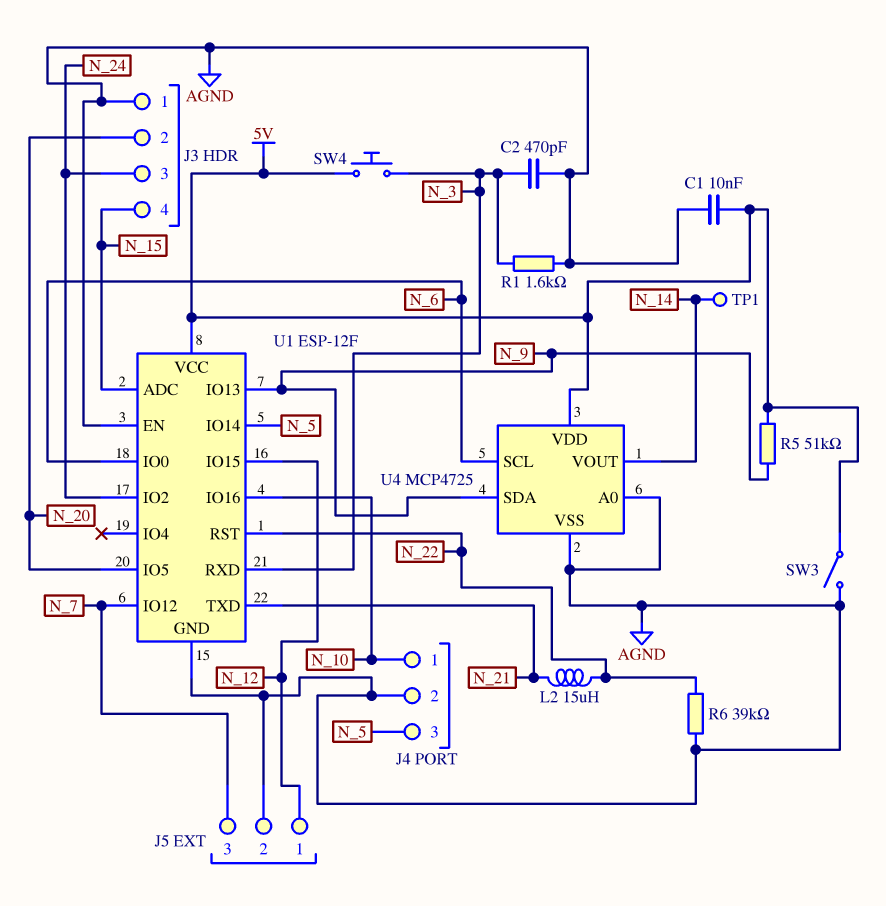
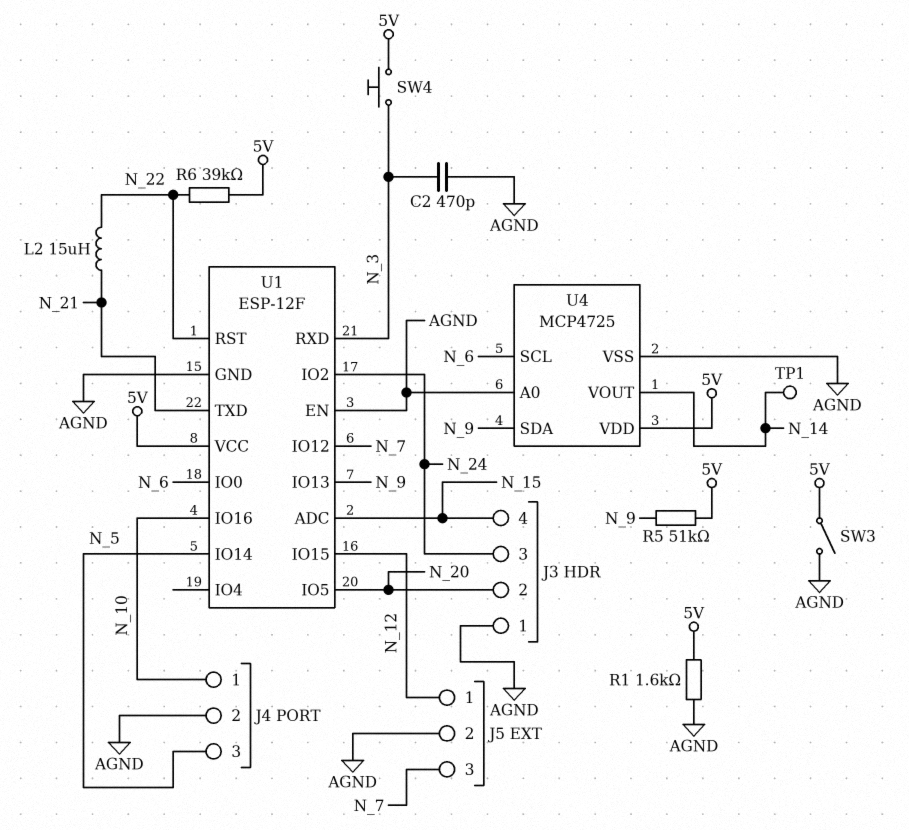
C1: 10nF (5V, AGND) -> none
R1: 1.6k (AGND, N_3) -> 1.6k (5V, AGND)
R6: 39k (AGND, N_22) -> 39k (5V, N_22)

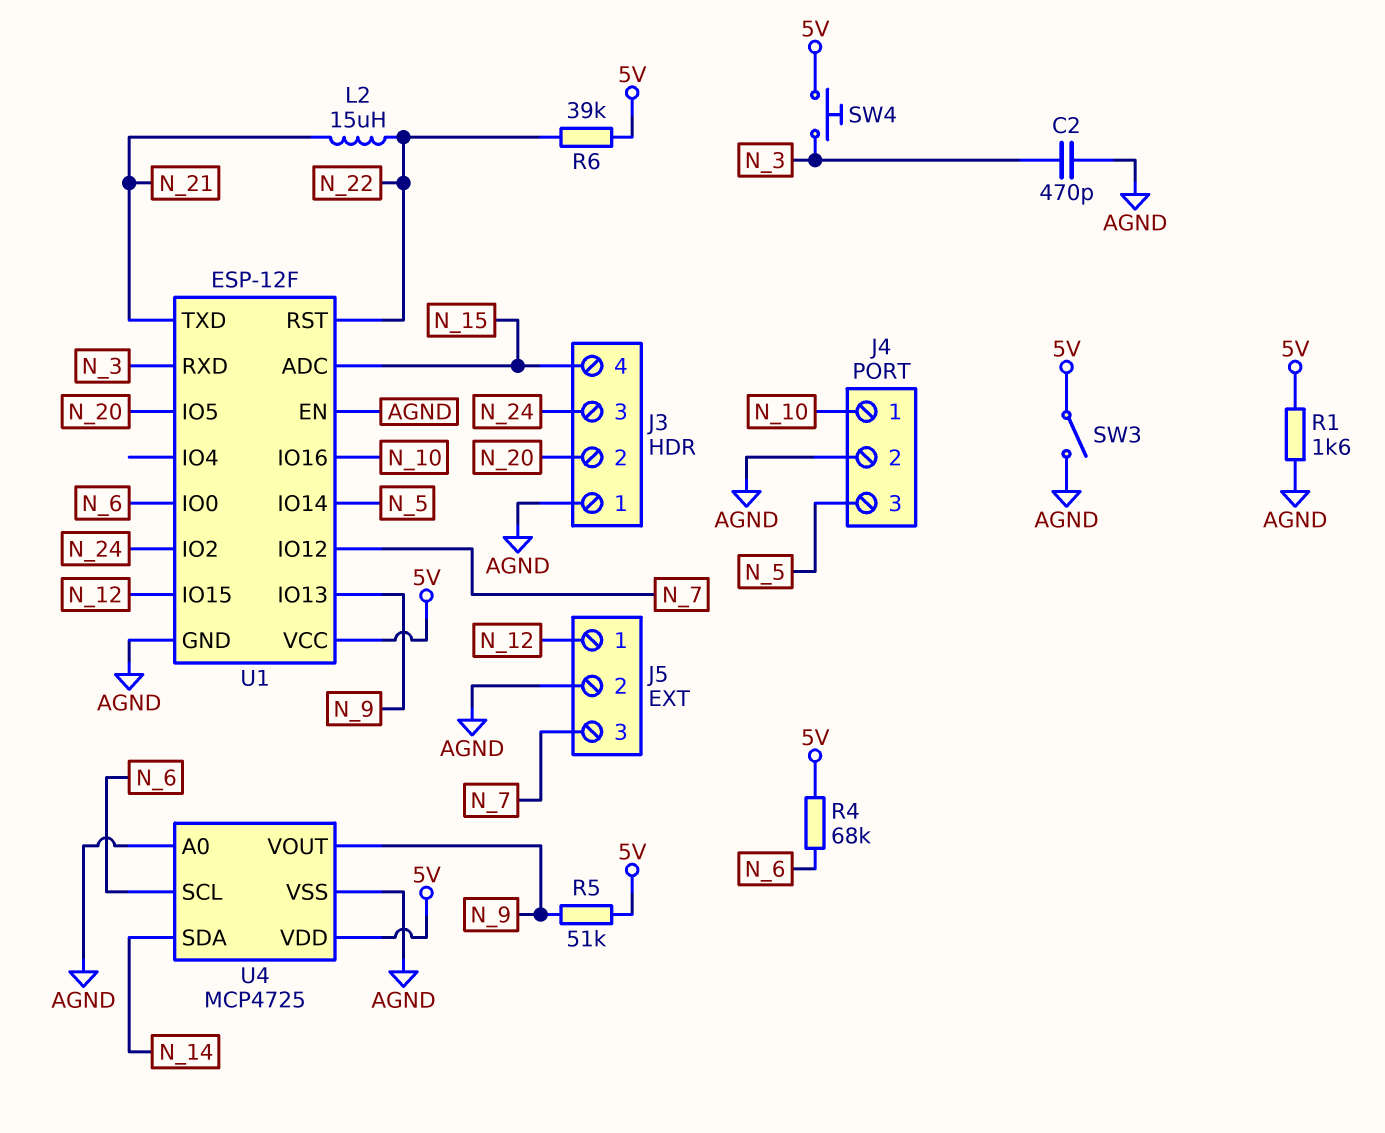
R4: none -> 68k (5V, N_6)
TP1: test point (N_14) -> none
U4 pin SDA: N_9 -> N_14
U4 pin VOUT: N_14 -> N_9

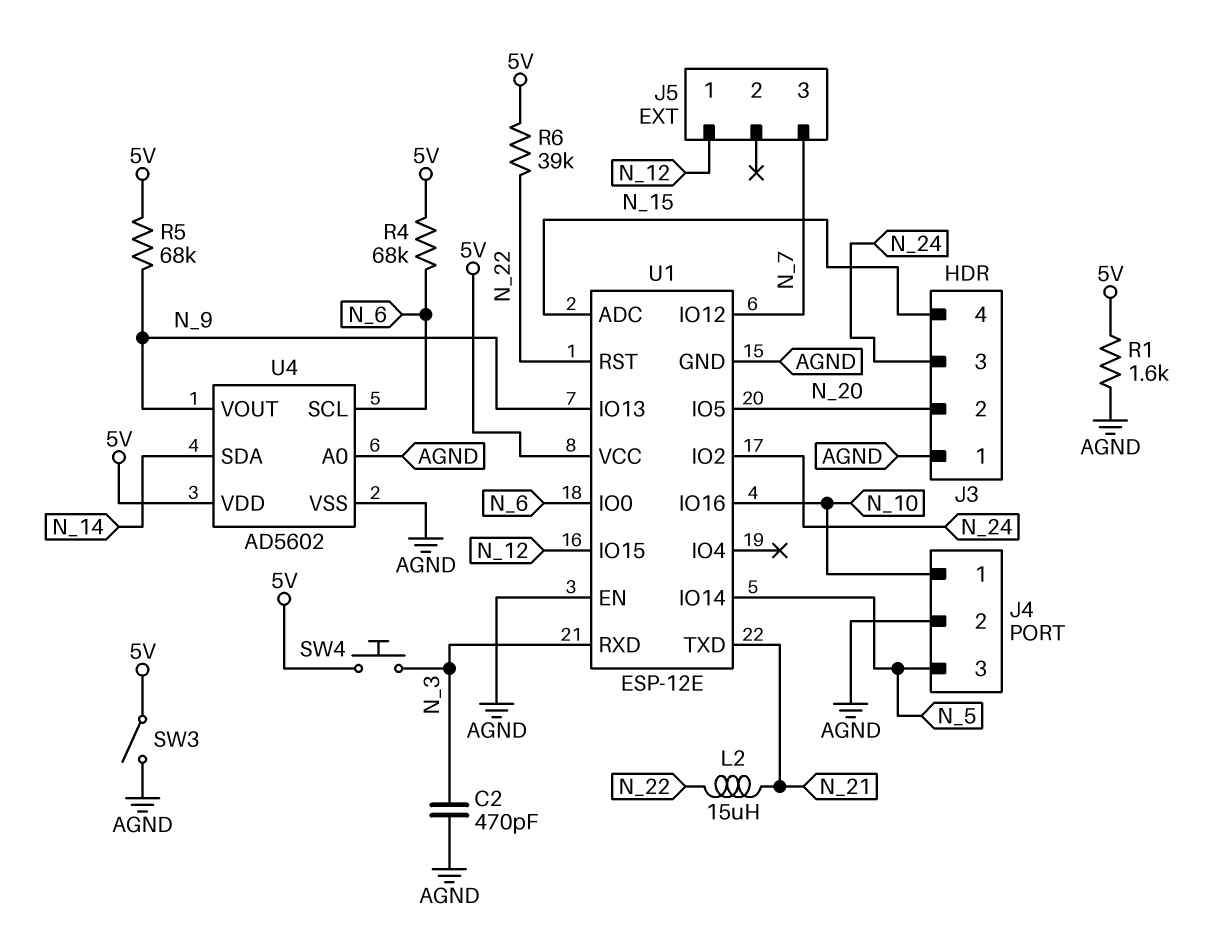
J5 pin 2: AGND -> none
R5: 51k (5V, N_9) -> 68k (5V, N_9)
U1: ESP-12F -> ESP-12E
U4: MCP4725 -> AD5602

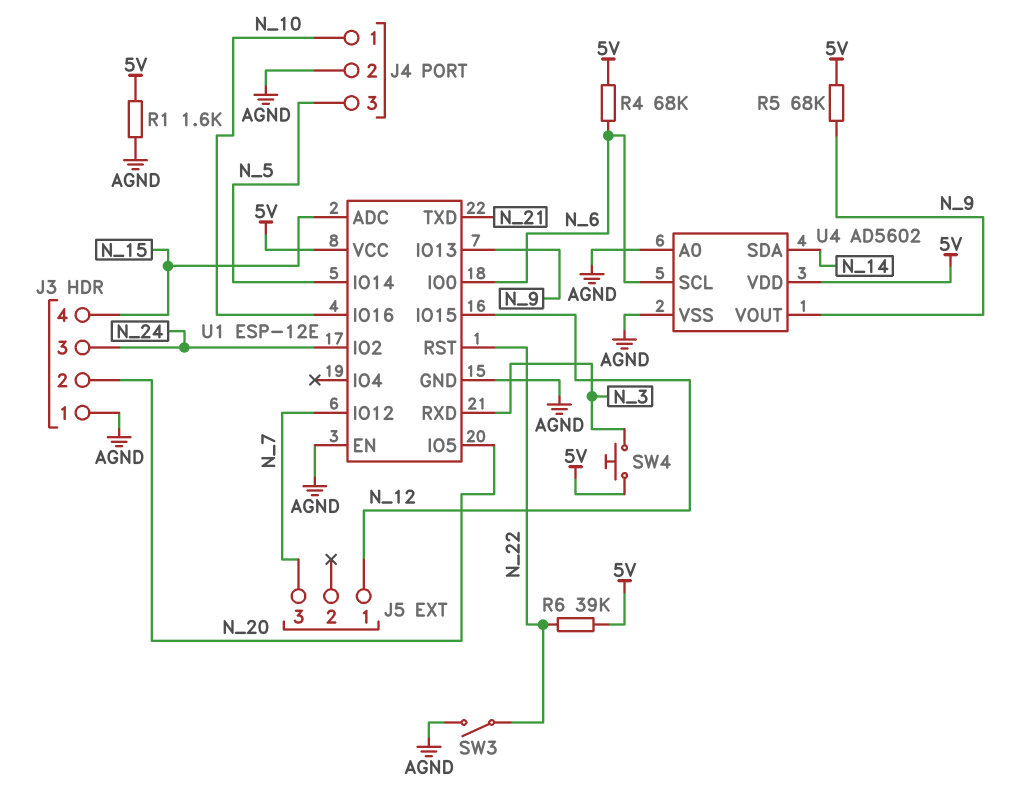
C2: 470pF (AGND, N_3) -> none
L2: 15uH (N_21, N_22) -> none
SW3: switch (5V, AGND) -> switch (AGND, N_22)

